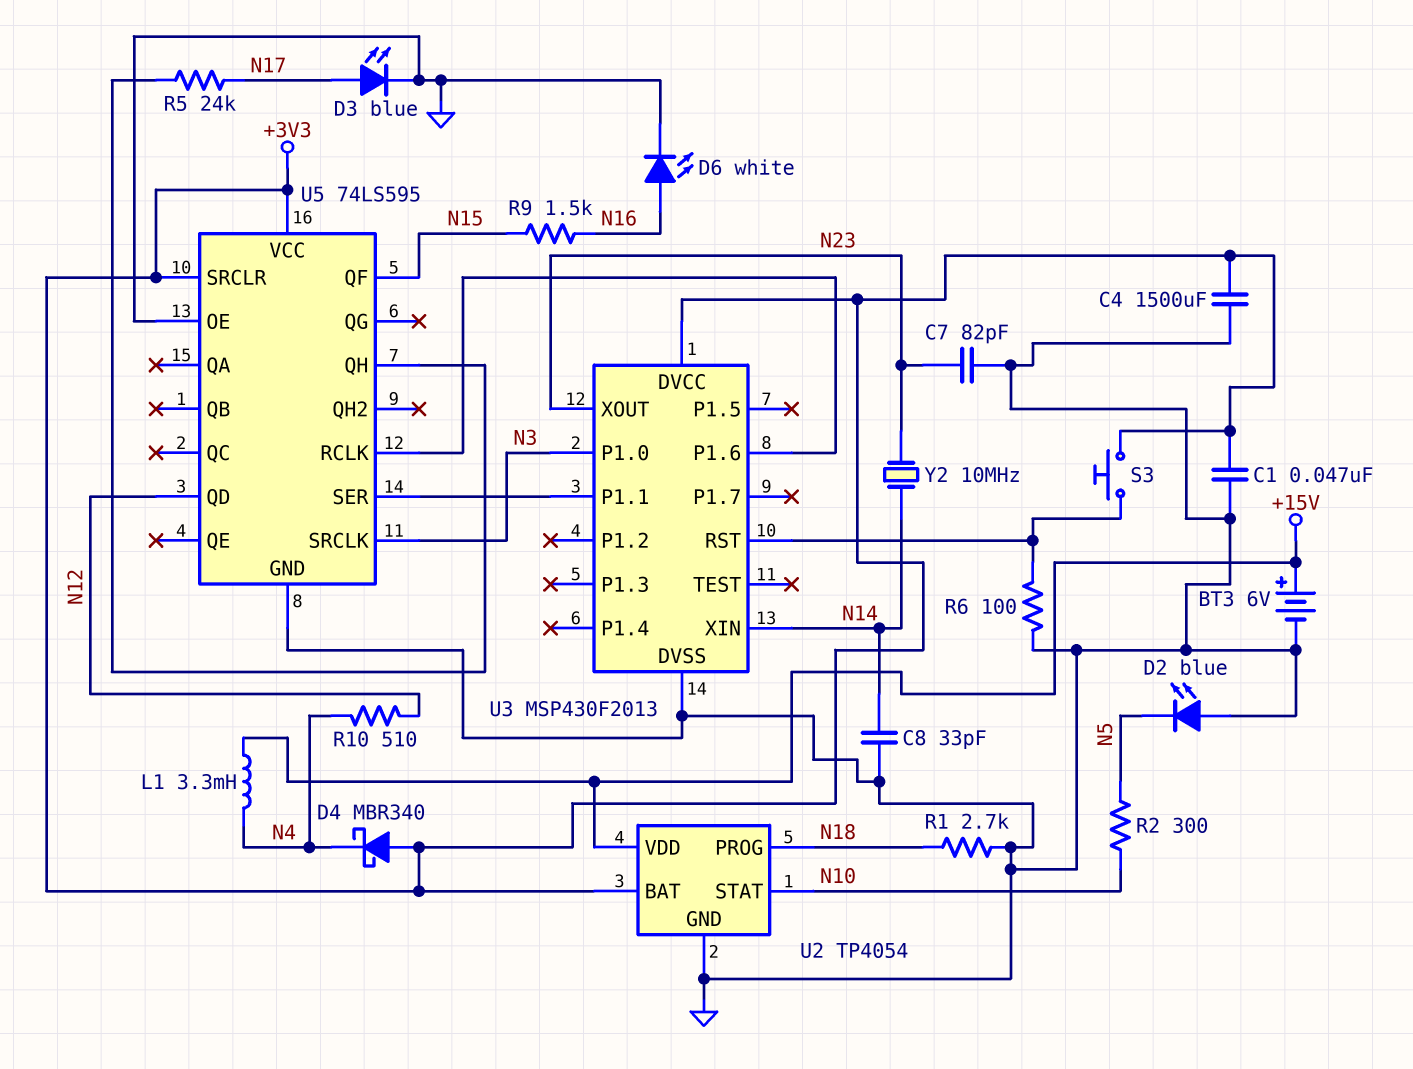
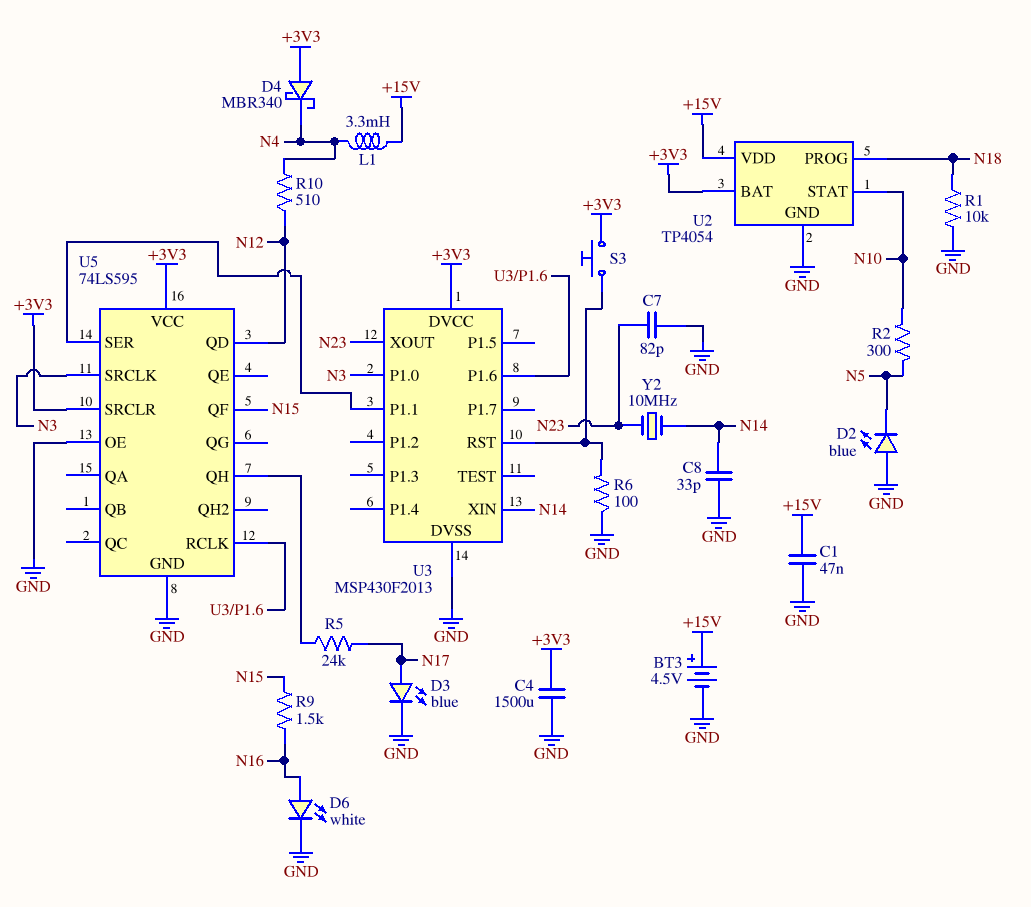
BT3: 6V (plus +15V, minus GND) -> 4.5V (plus +15V, minus GND)
C1: 47nF (+3V3, GND) -> 47nF (+15V, GND)
R1: 2.7k (GND, N18) -> 10k (GND, N18)

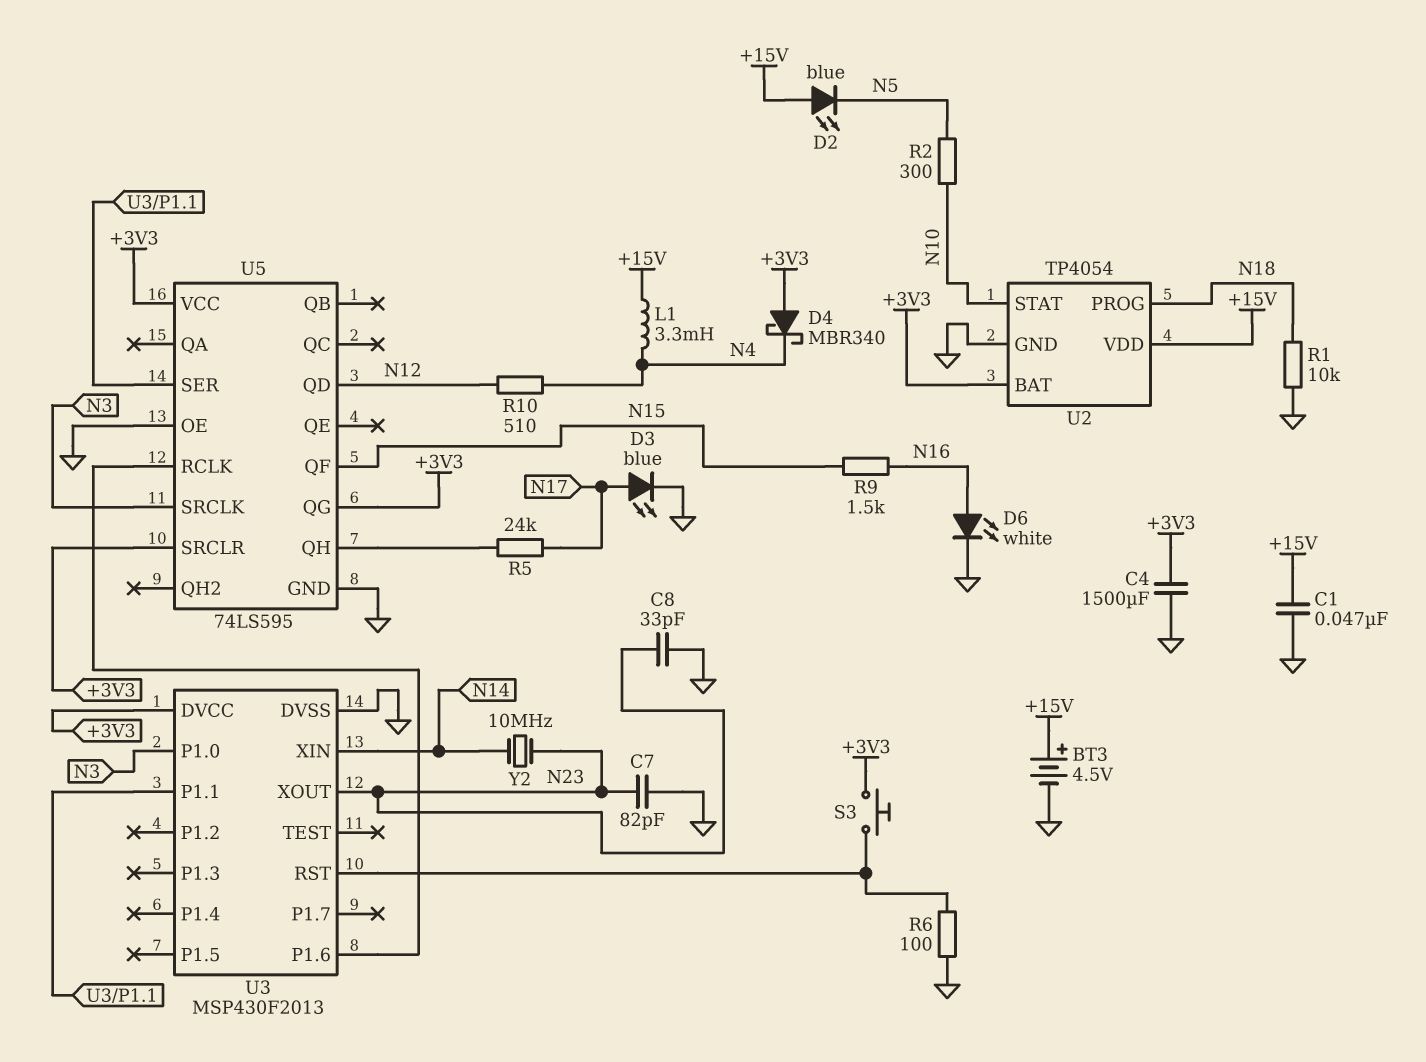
C8: 33pF (GND, N14) -> 33pF (GND, N23)
D2: LED blue (A GND, K N5) -> LED blue (A +15V, K N5)
U5 pin QG: none -> +3V3

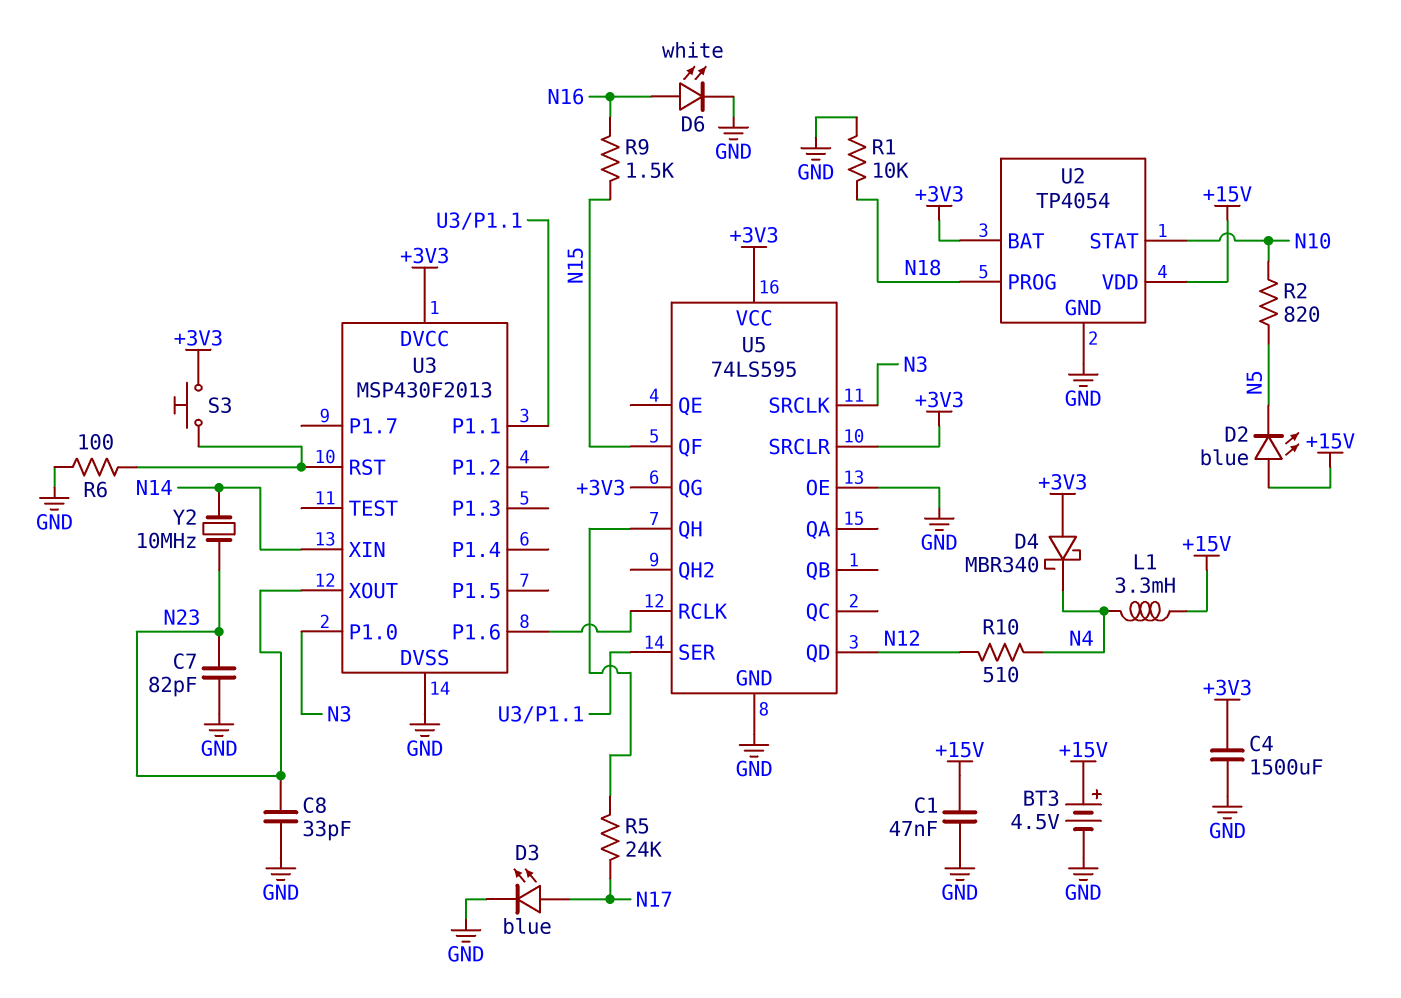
R2: 300 (N5, N10) -> 820 (N5, N10)

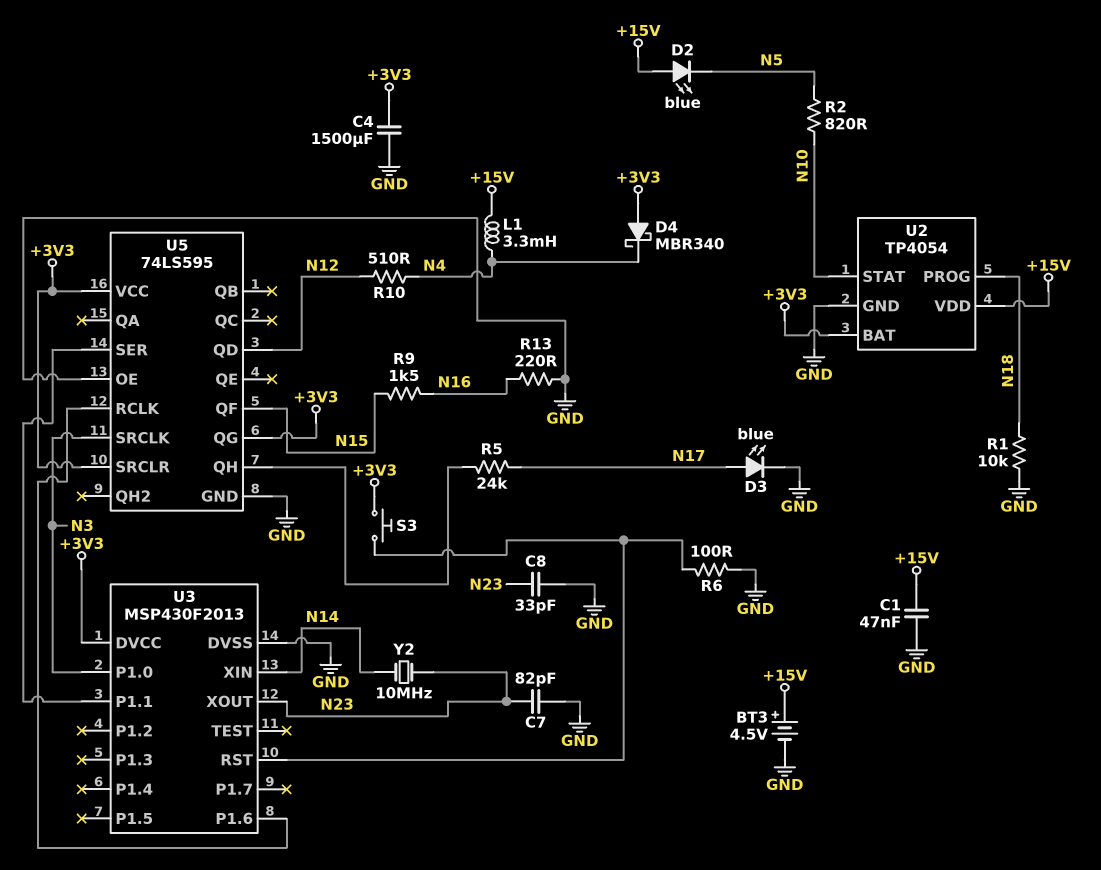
D6: LED white (A N16, K GND) -> none
R13: none -> 220 (GND, N16)

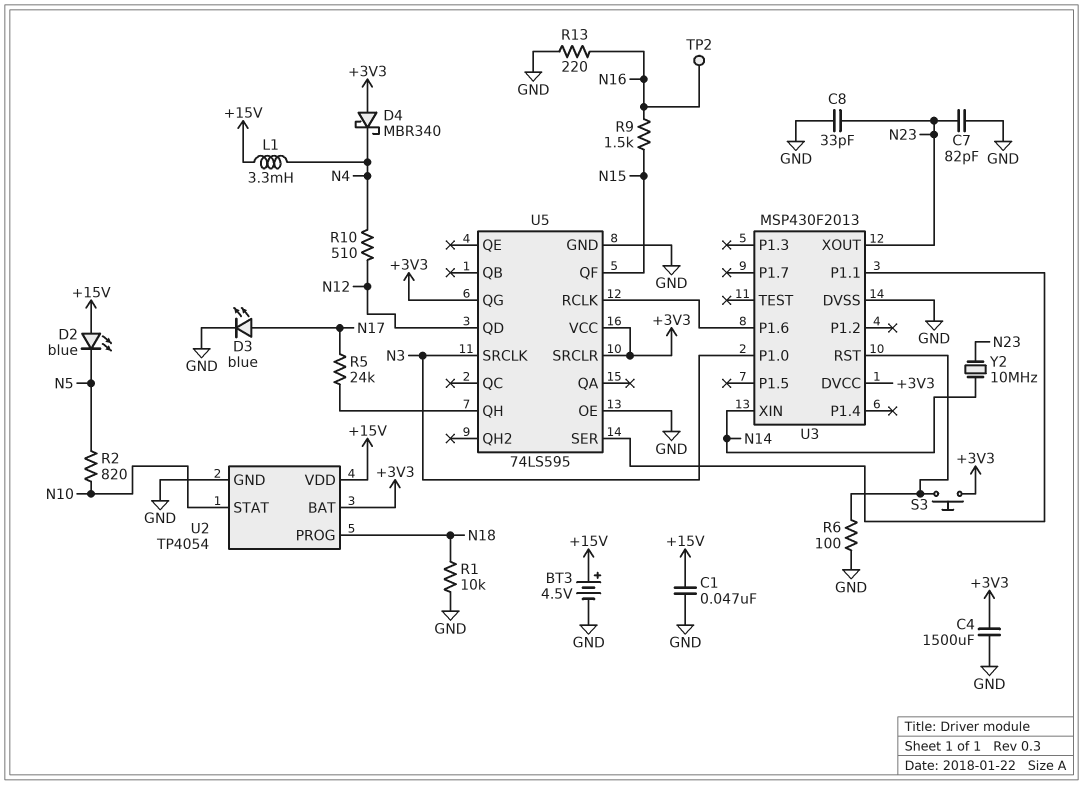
TP2: none -> test point (N16)

